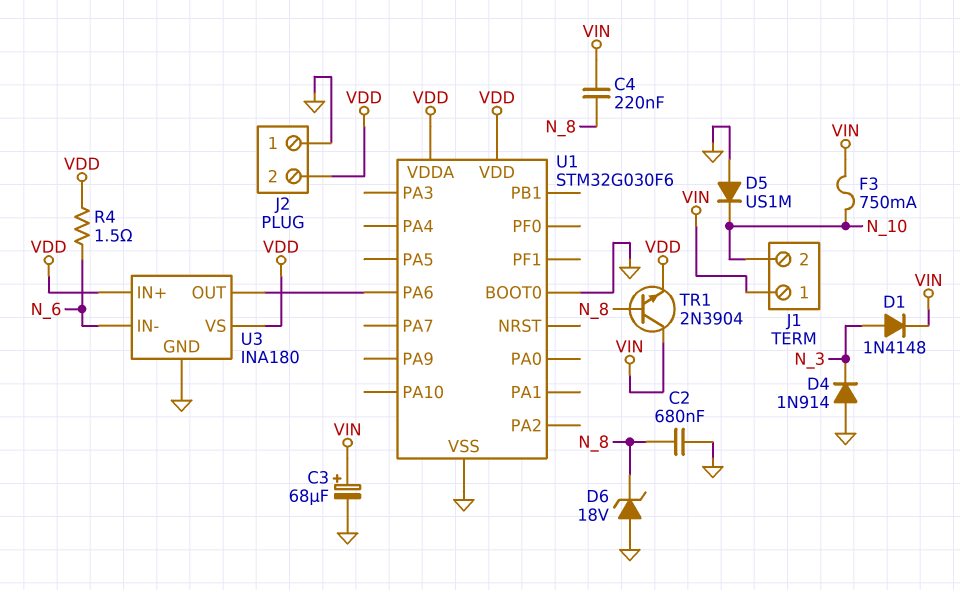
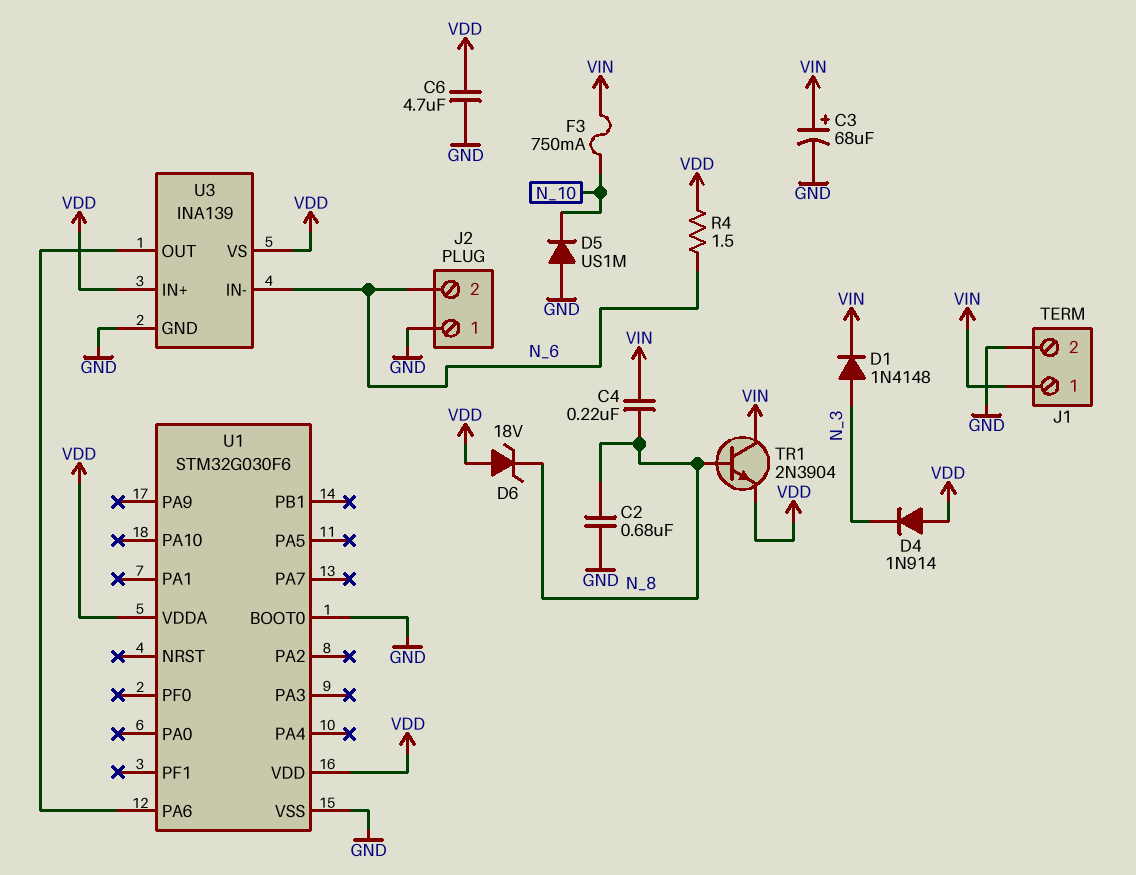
C6: none -> 4.7uF (GND, VDD)
D4: diode 1N914 (A GND, K N_3) -> diode 1N914 (A VDD, K N_3)
D6: zener 18V (A GND, K N_8) -> zener 18V (A VDD, K N_8)
J1 pin 2: N_10 -> GND
J2 pin 2: VDD -> N_6
U3: INA180 -> INA139

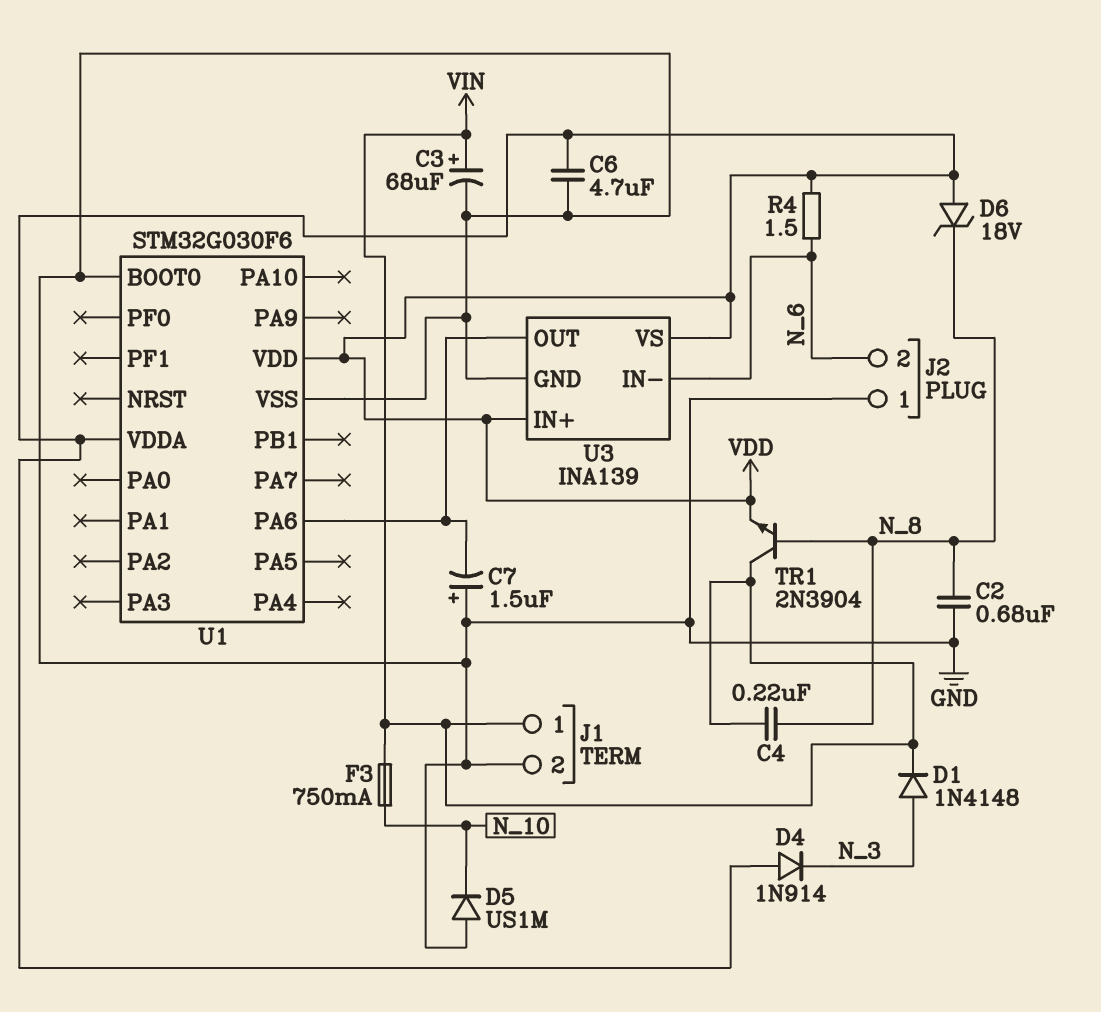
C7: none -> 1.5uF (plus GND, minus U1/PA6)

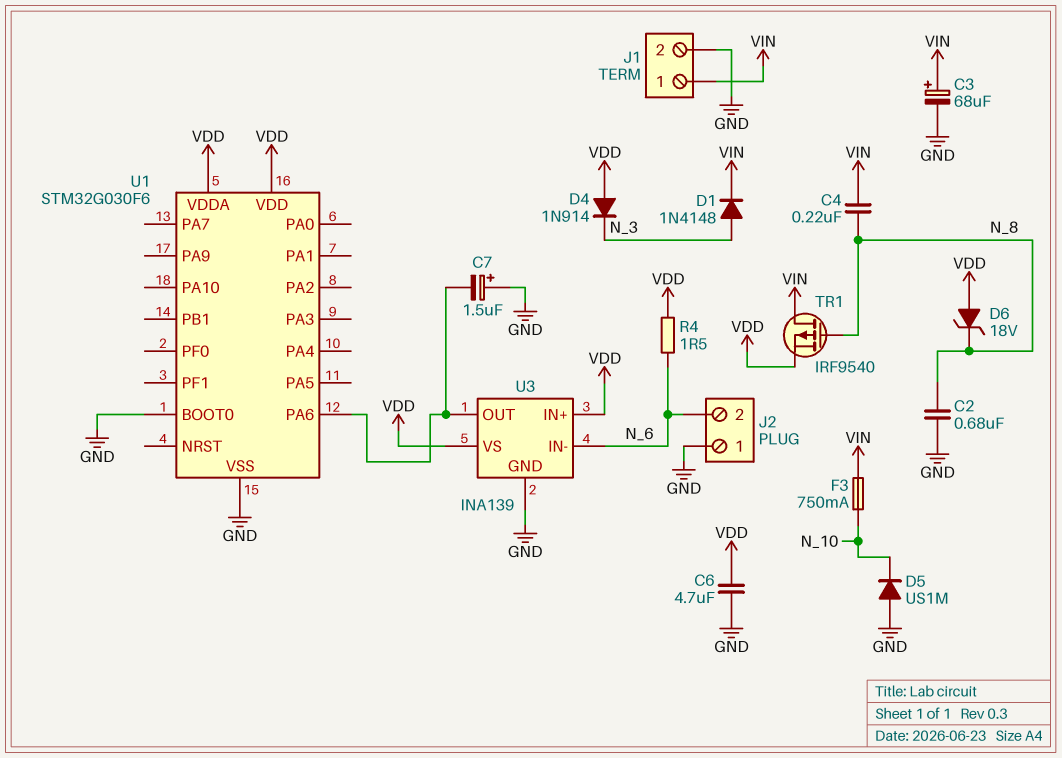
TR1: NPN 2N3904 (B N_8, C VIN, E VDD) -> PMOS IRF9540 (G N_8, D VIN, S VDD)

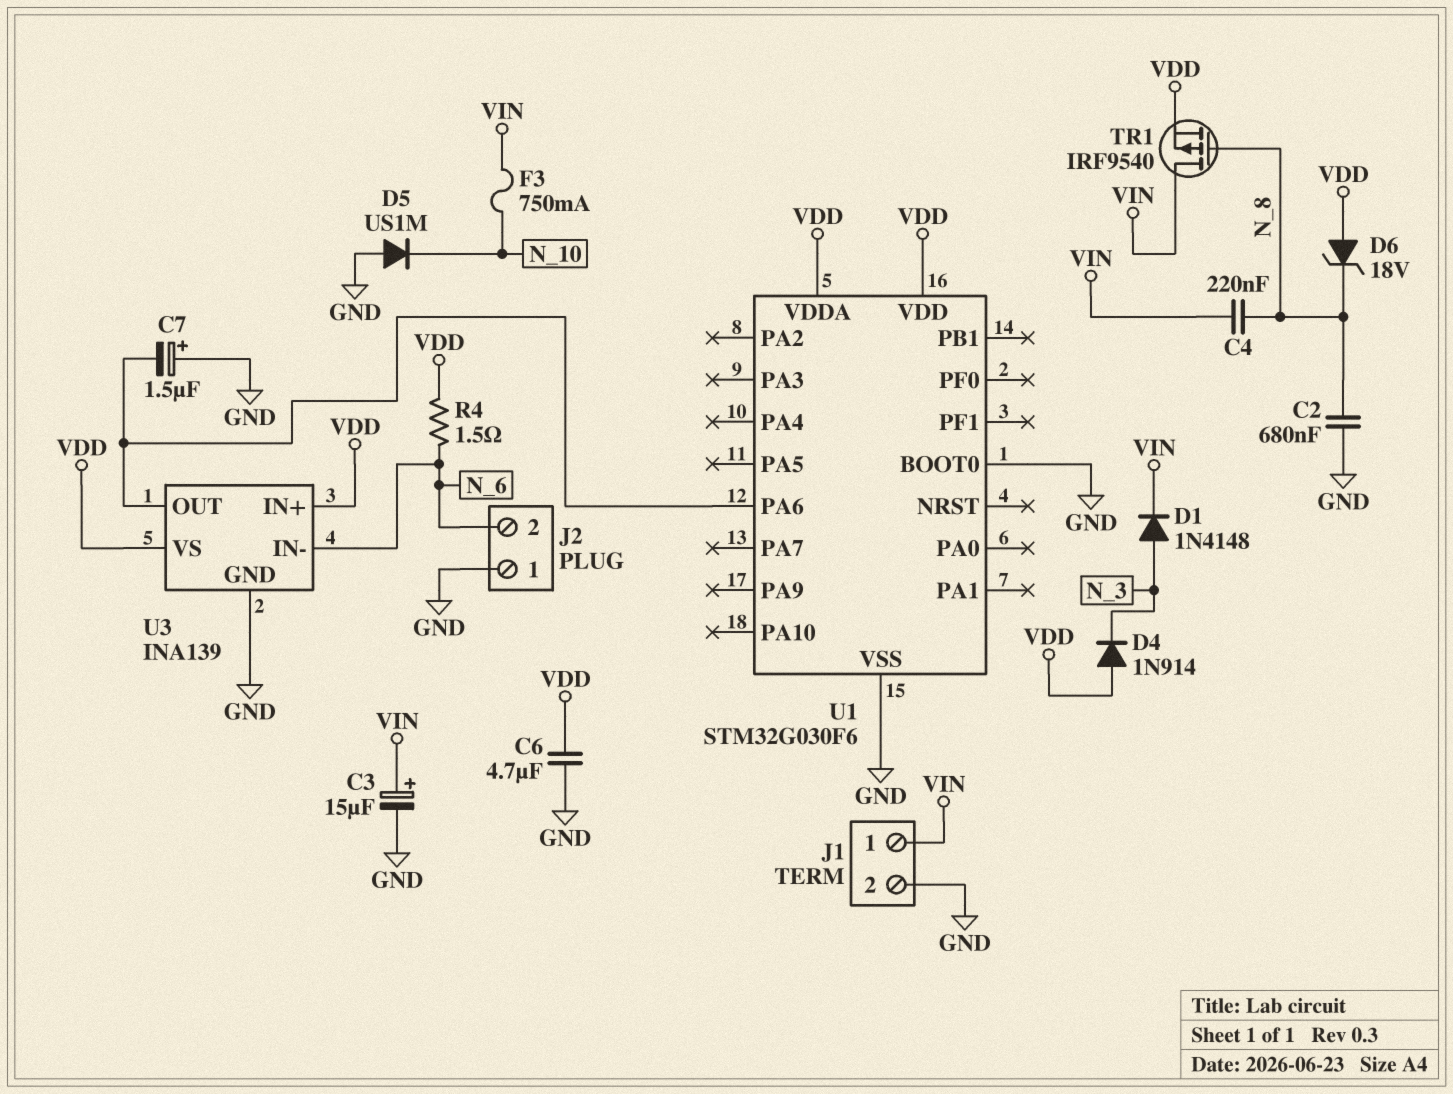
C3: 68uF (plus VIN, minus GND) -> 15uF (plus VIN, minus GND)

